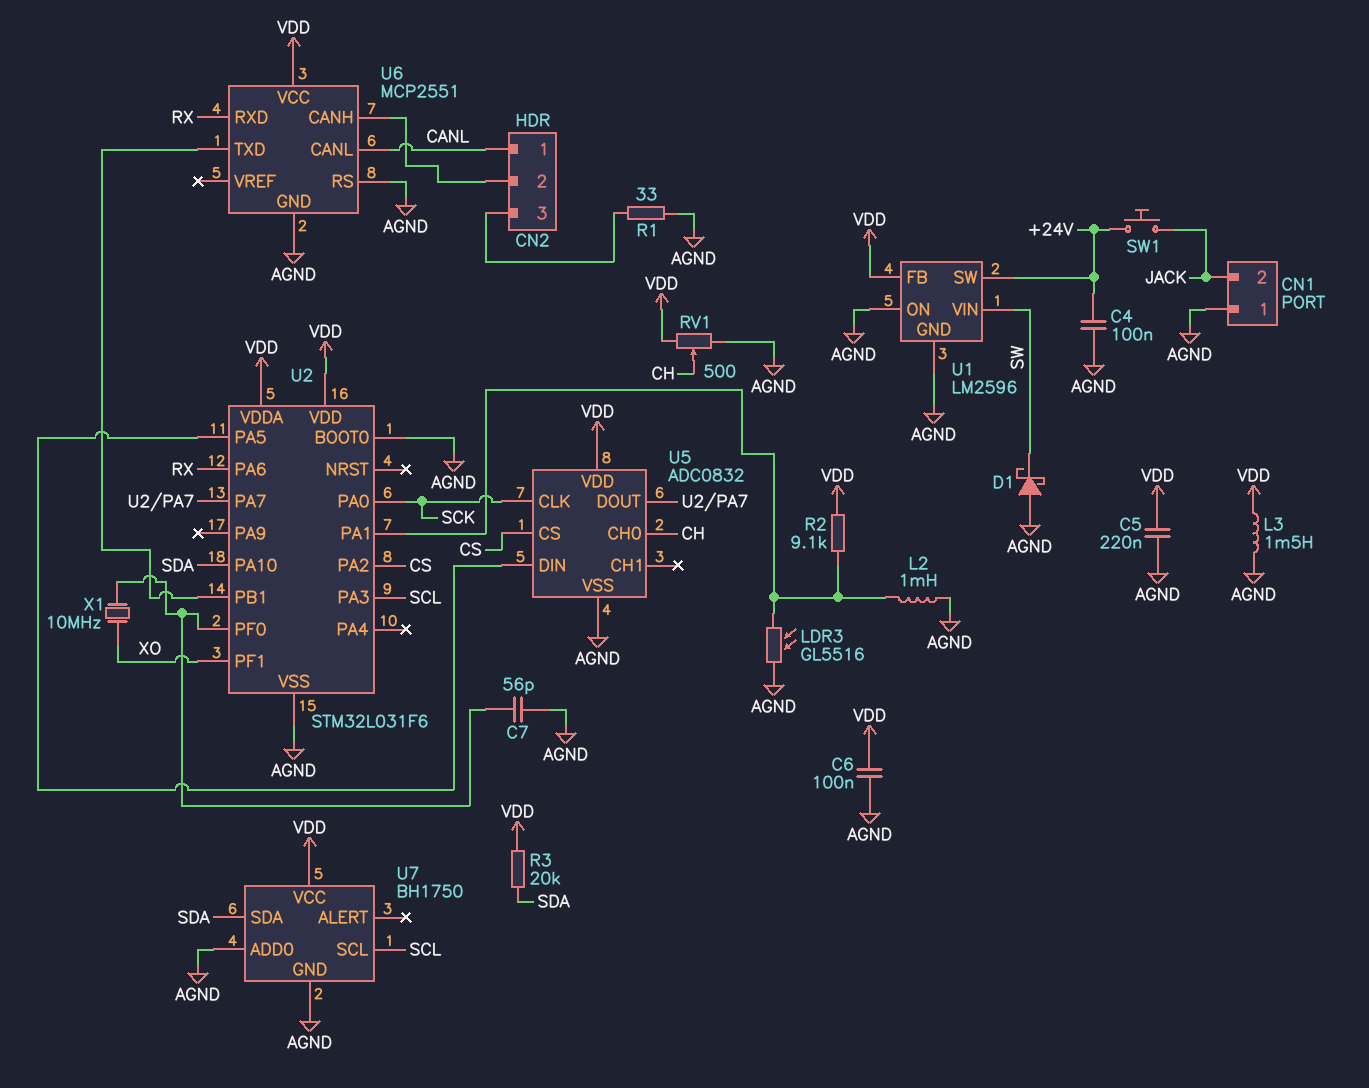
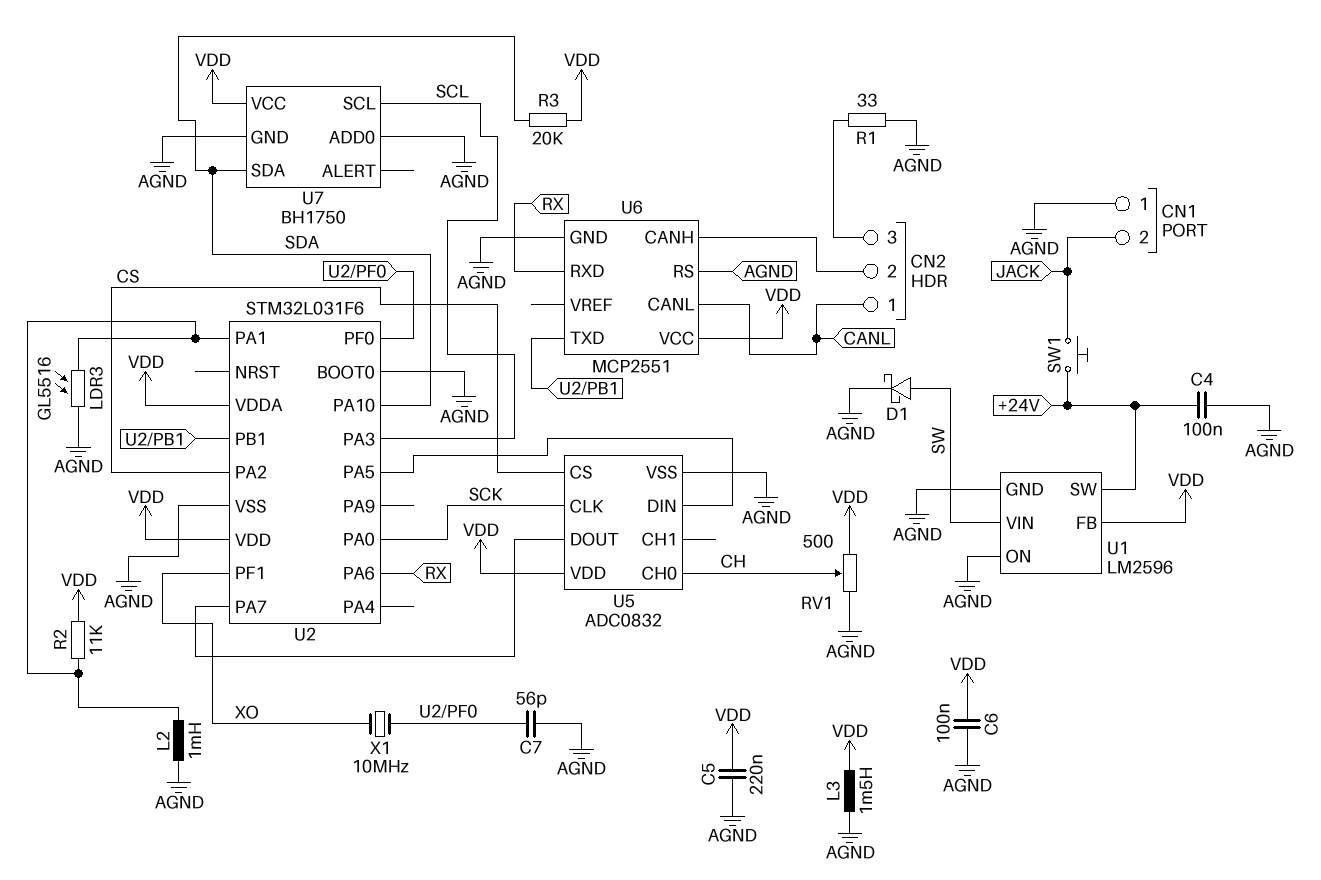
D1: schottky (A AGND, K SW) -> schottky (A SW, K AGND)
R2: 9.1k (U2/PA1, VDD) -> 11k (U2/PA1, VDD)

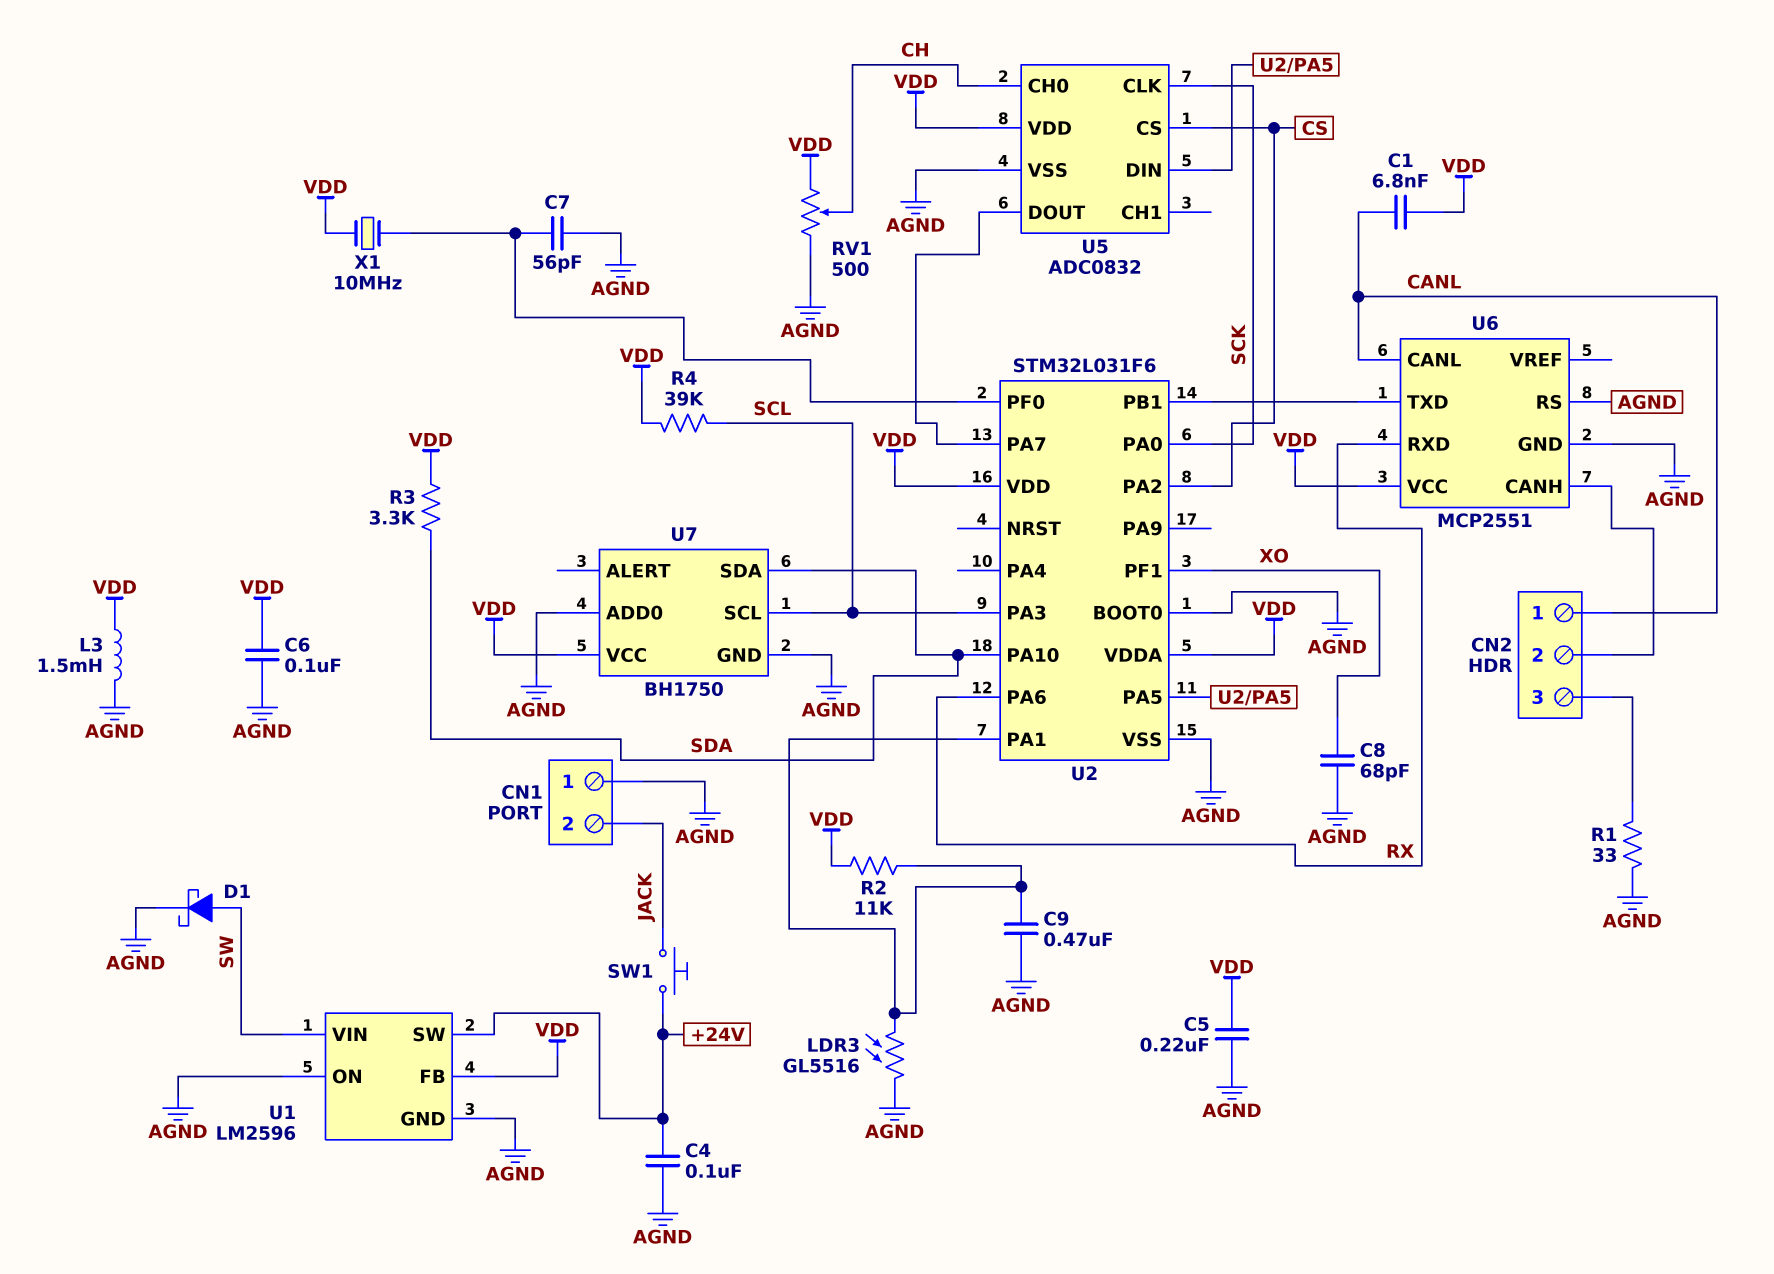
C1: none -> 6.8nF (CANL, VDD)
C8: none -> 68pF (AGND, XO)
C9: none -> 470nF (AGND, U2/PA1)
L2: 1mH (AGND, U2/PA1) -> none
R3: 20k (SDA, VDD) -> 3.3k (SDA, VDD)
R4: none -> 39k (SCL, VDD)
X1: 10MHz (U2/PF0, XO) -> 10MHz (U2/PF0, VDD)

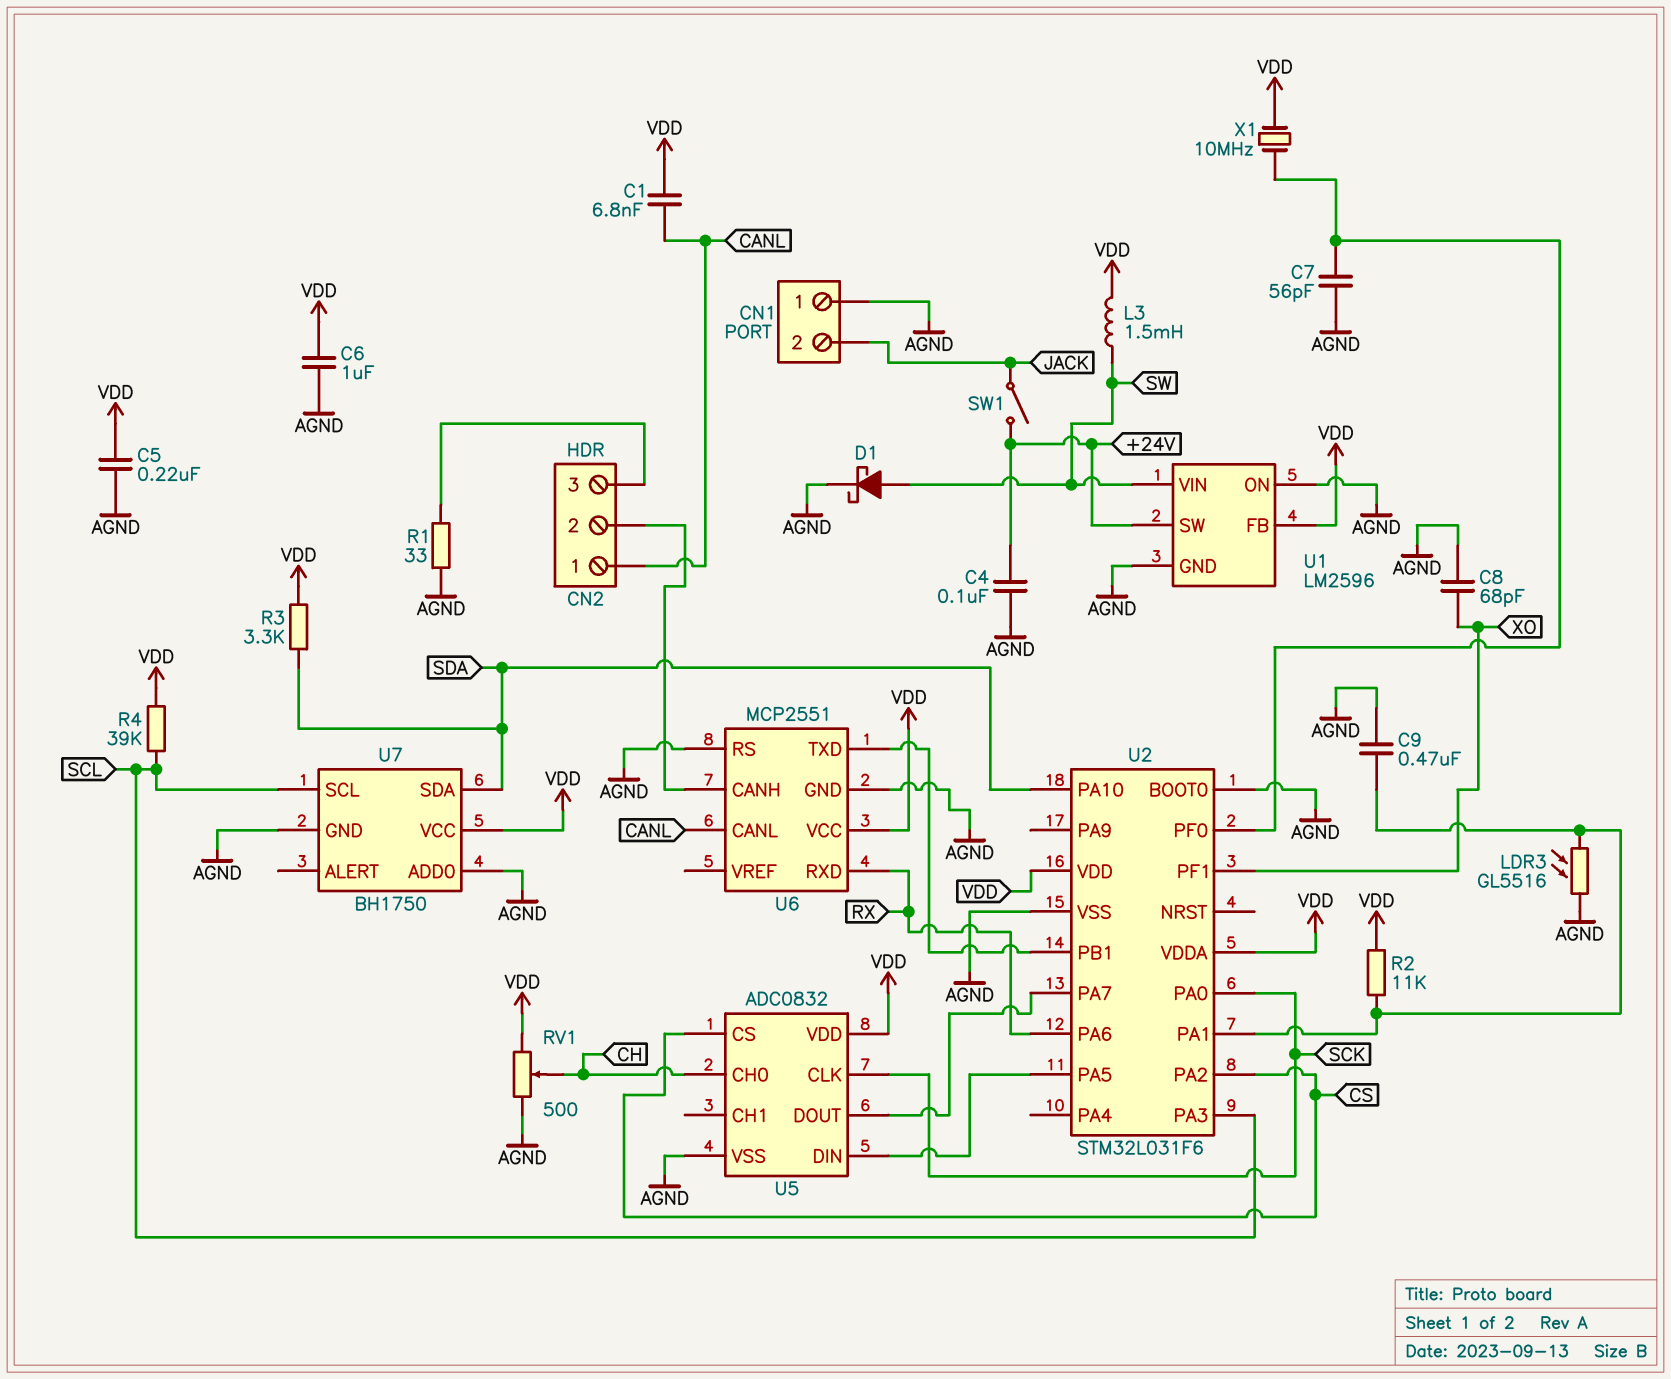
C6: 100nF (AGND, VDD) -> 1uF (AGND, VDD)
L3: 1.5mH (AGND, VDD) -> 1.5mH (SW, VDD)
SW1: button (+24V, JACK) -> switch (+24V, JACK)

